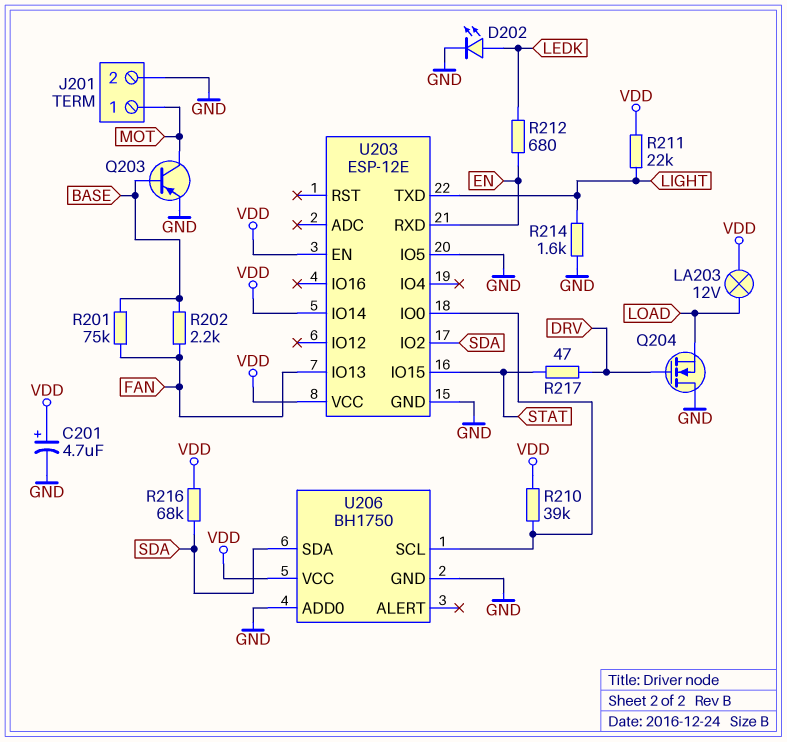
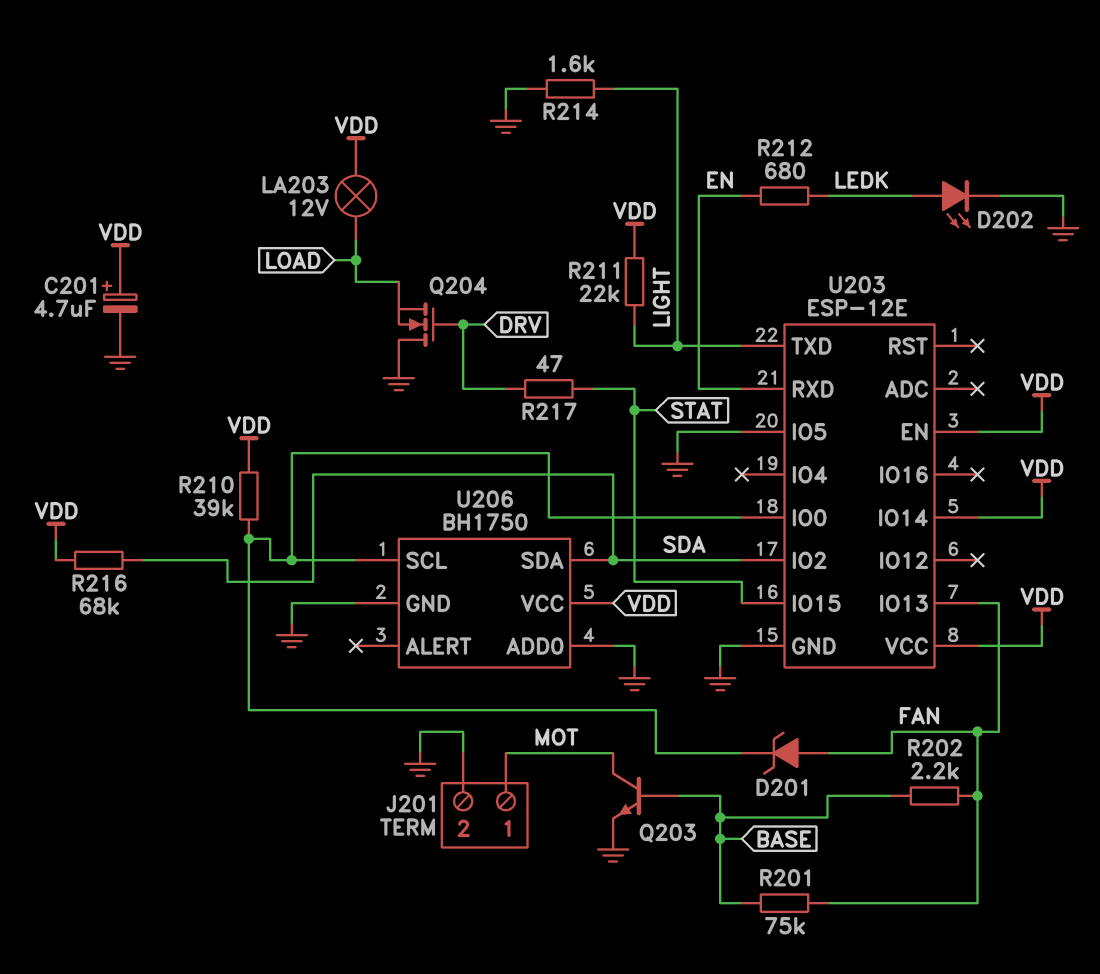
D201: none -> zener (A FAN, K U203/IO0)
Q203: PNP (B BASE, C MOT, E GND) -> NPN (B BASE, C MOT, E GND)

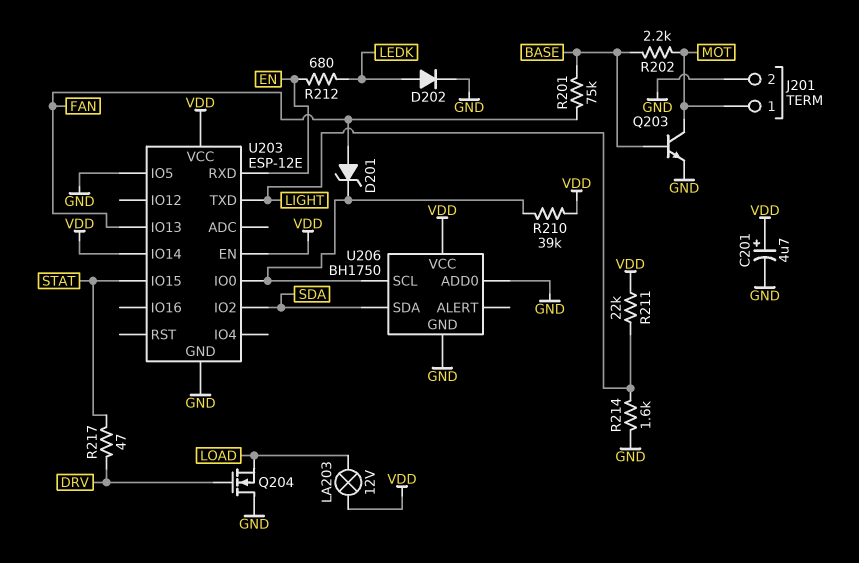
D202: LED (A LEDK, K GND) -> diode (A LEDK, K GND)
R202: 2.2k (BASE, FAN) -> 2.2k (BASE, MOT)
R216: 68k (SDA, VDD) -> none

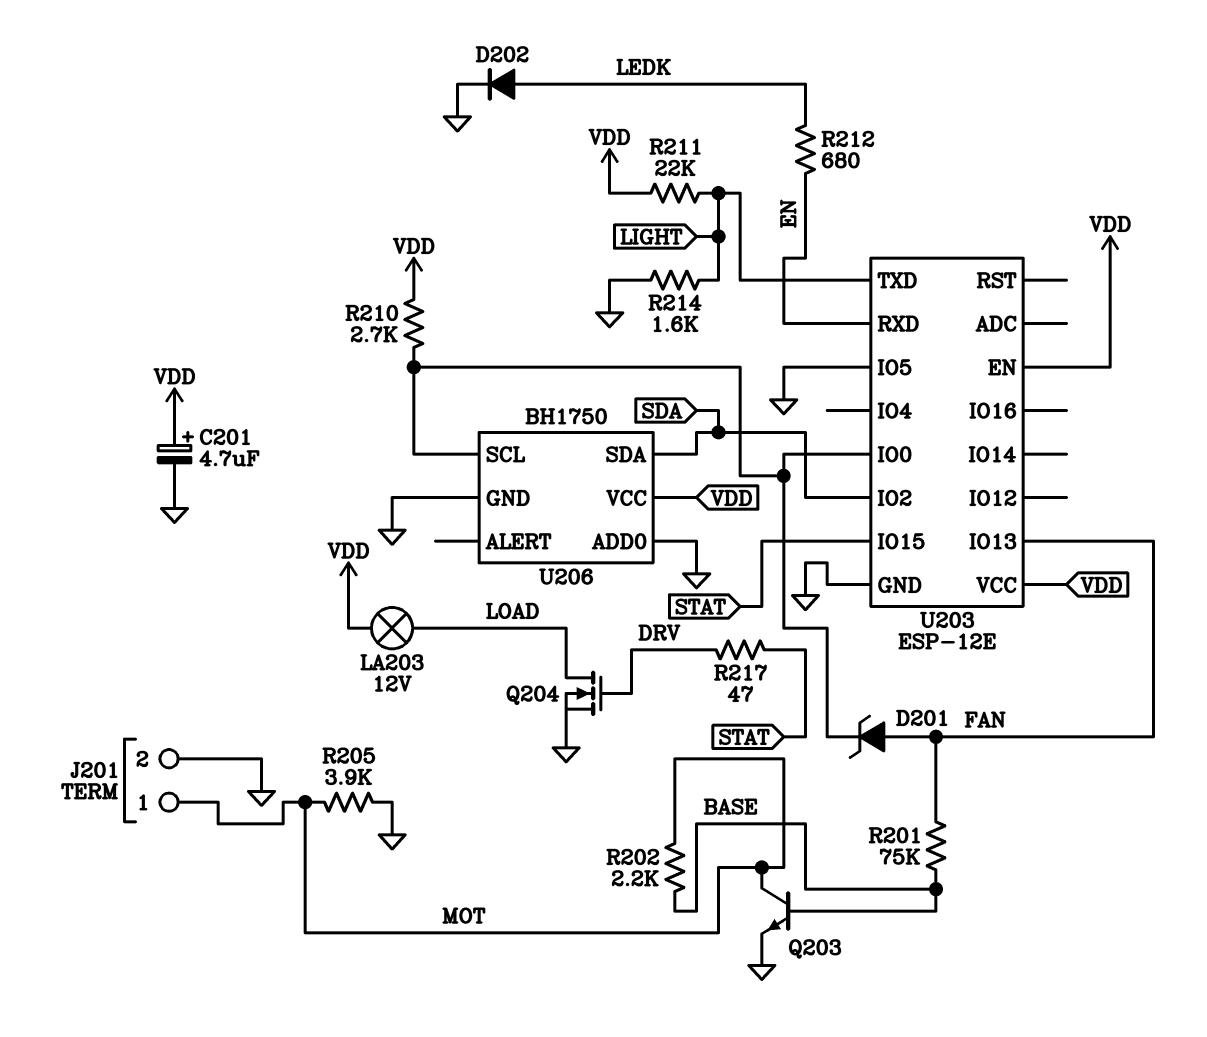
Q204: NMOS (G DRV, D GND, S LOAD) -> NMOS (G DRV, D LOAD, S GND)
R205: none -> 3.9k (GND, MOT)
R210: 39k (U203/IO0, VDD) -> 2.7k (U203/IO0, VDD)
U203 pin IO14: VDD -> none

